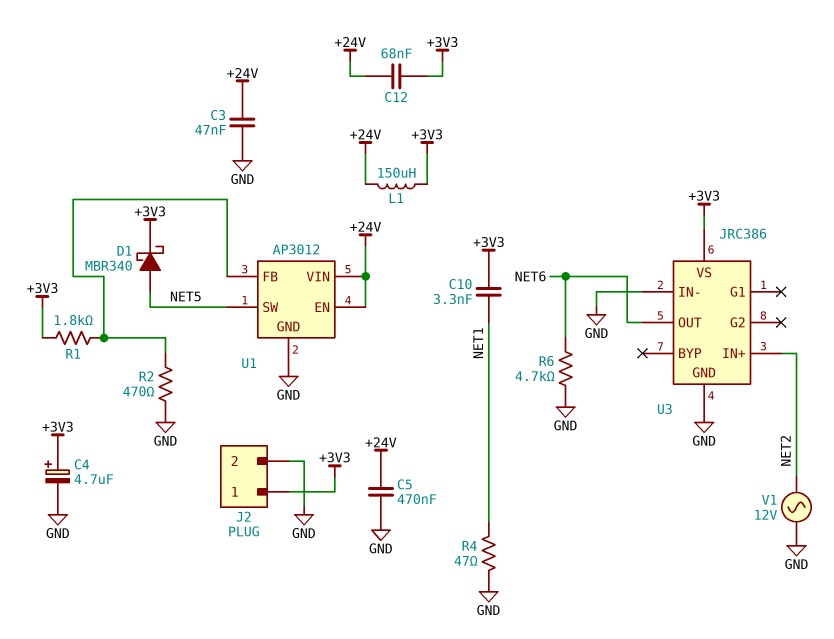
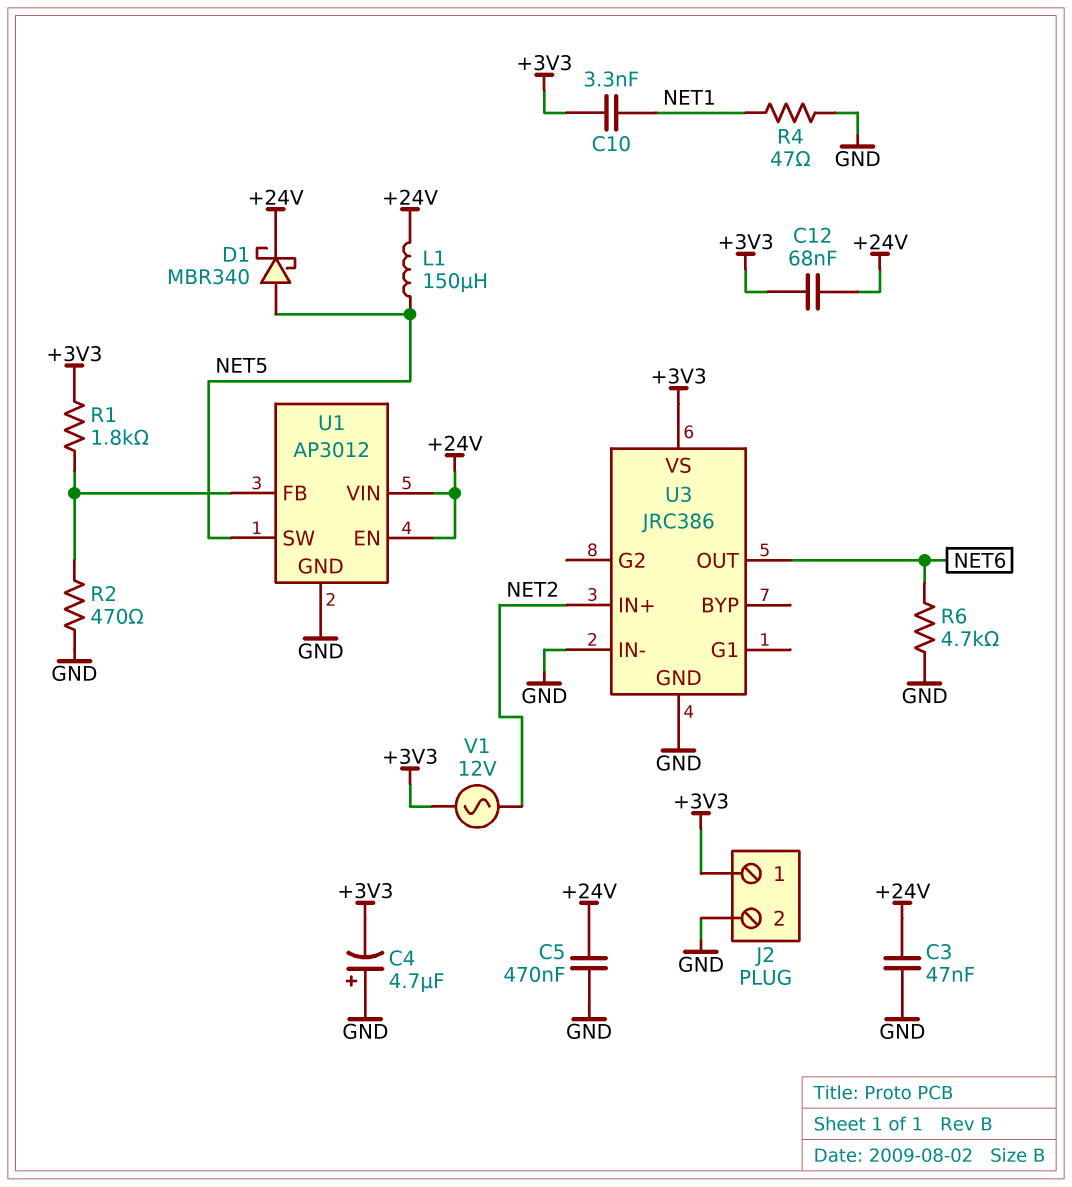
C4: 4.7uF (plus +3V3, minus GND) -> 4.7uF (plus GND, minus +3V3)
D1: schottky MBR340 (A NET5, K +3V3) -> schottky MBR340 (A NET5, K +24V)
L1: 150uH (+3V3, +24V) -> 150uH (+24V, NET5)
V1: AC 12V (GND, NET2) -> AC 12V (+3V3, NET2)

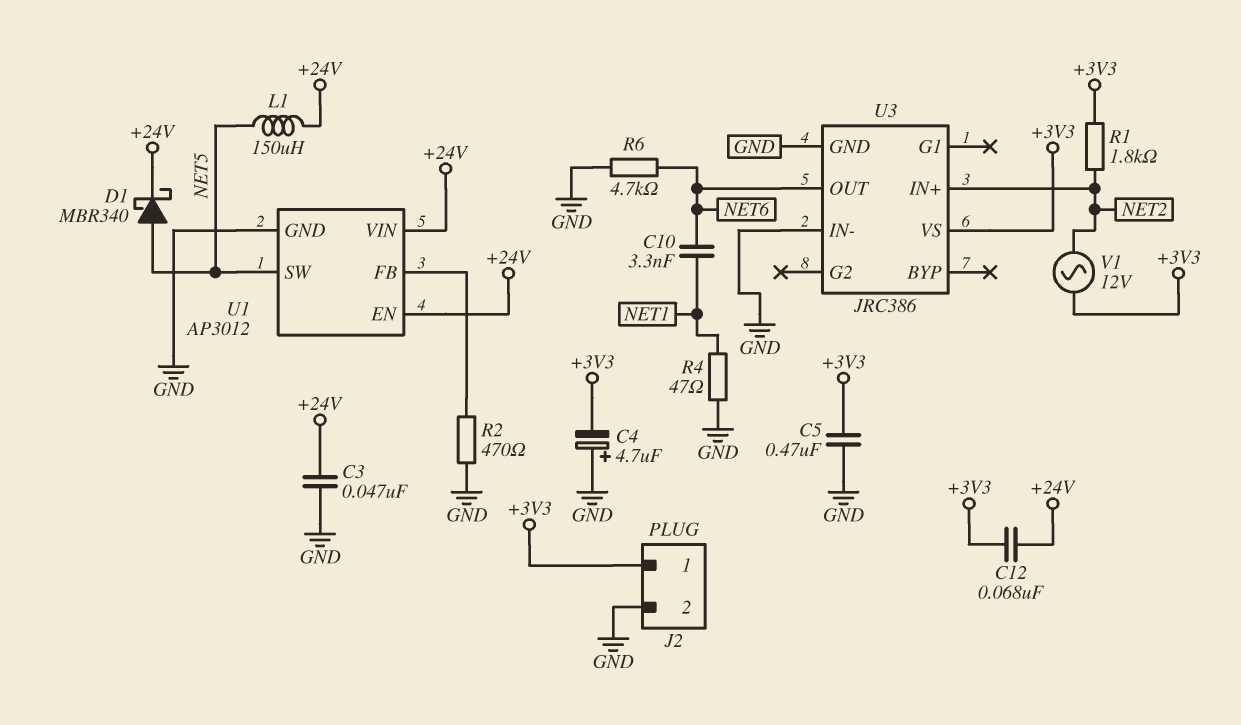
C5: 470nF (+24V, GND) -> 470nF (+3V3, GND)
C10: 3.3nF (+3V3, NET1) -> 3.3nF (NET1, NET6)
R1: 1.8k (+3V3, U1/FB) -> 1.8k (+3V3, NET2)

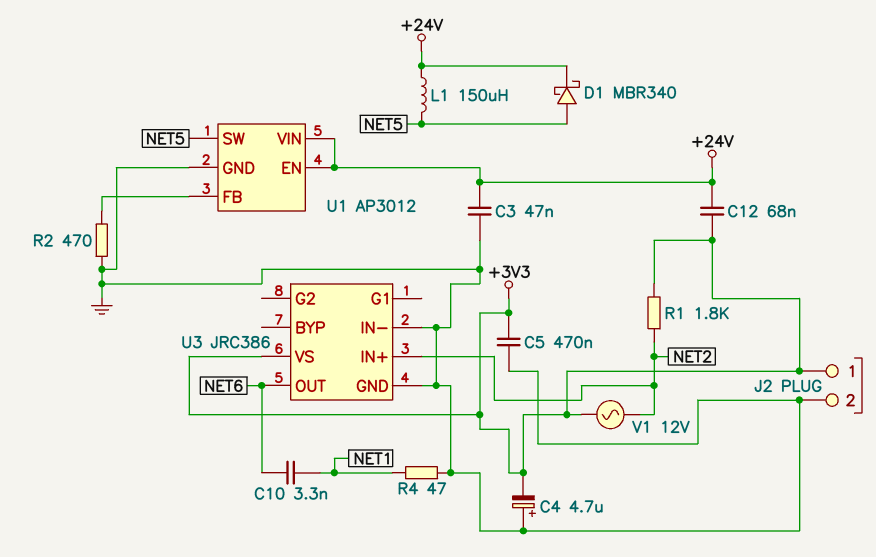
R6: 4.7k (GND, NET6) -> none

